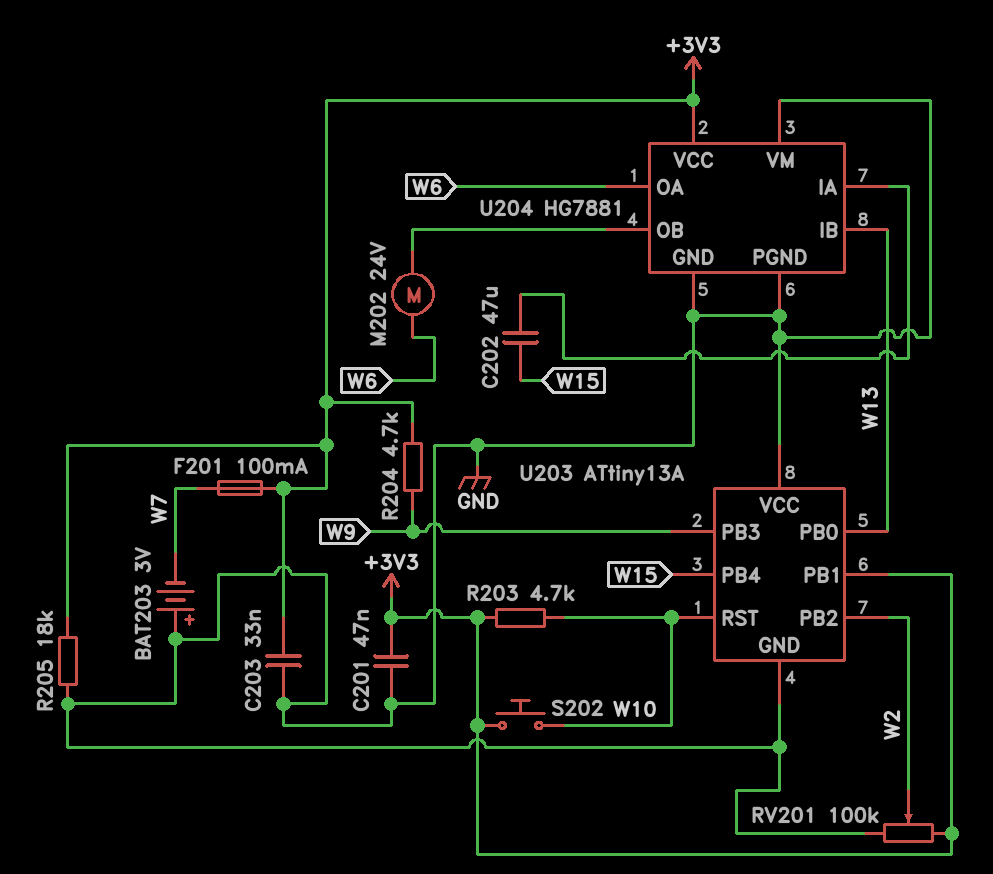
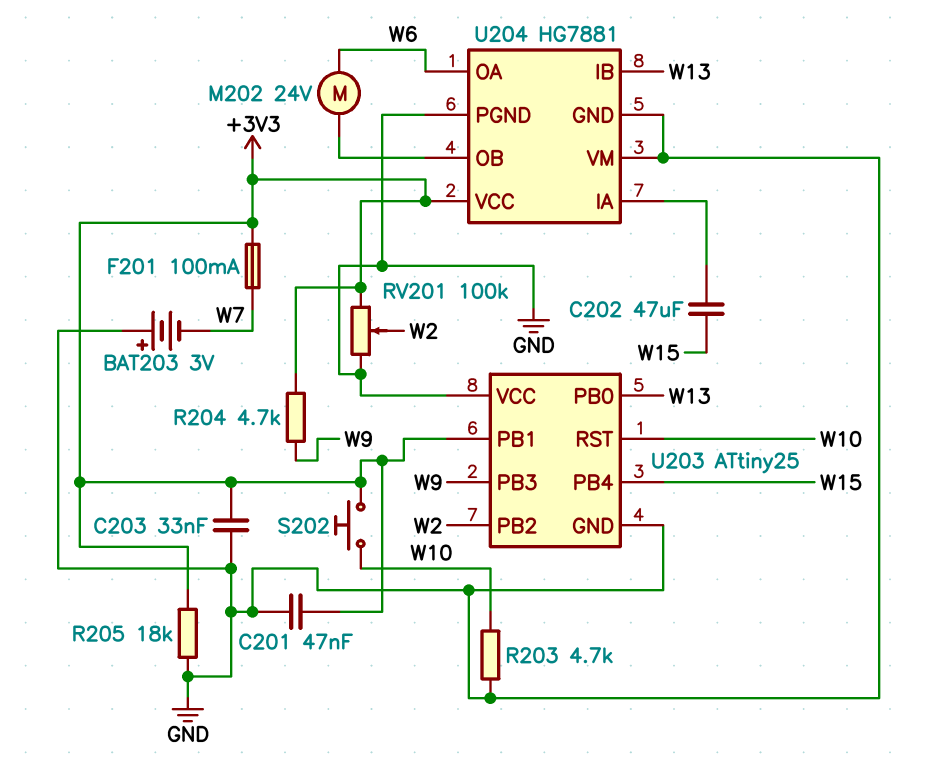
R203: 4.7k (+3V3, W10) -> 4.7k (GND, W10)
U203: ATtiny13A -> ATtiny25

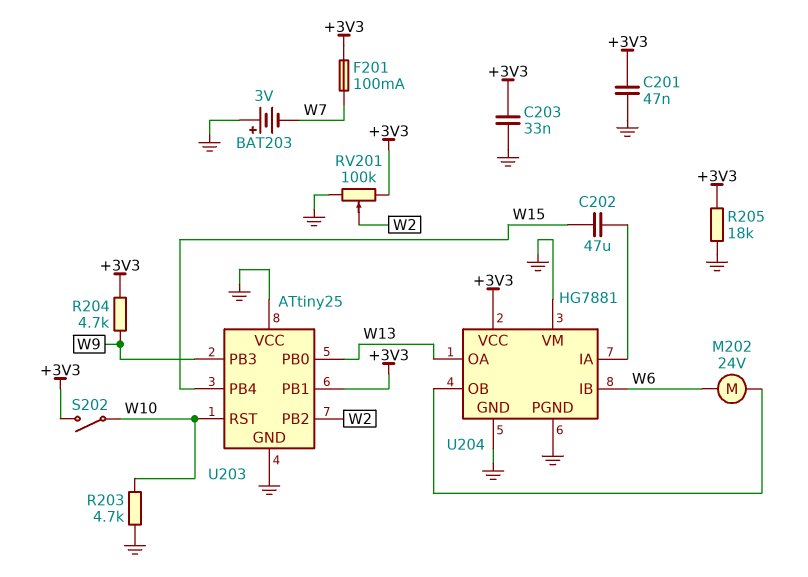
S202: button (+3V3, W10) -> switch (+3V3, W10)
U204 pin IB: W13 -> W6
U204 pin OA: W6 -> W13

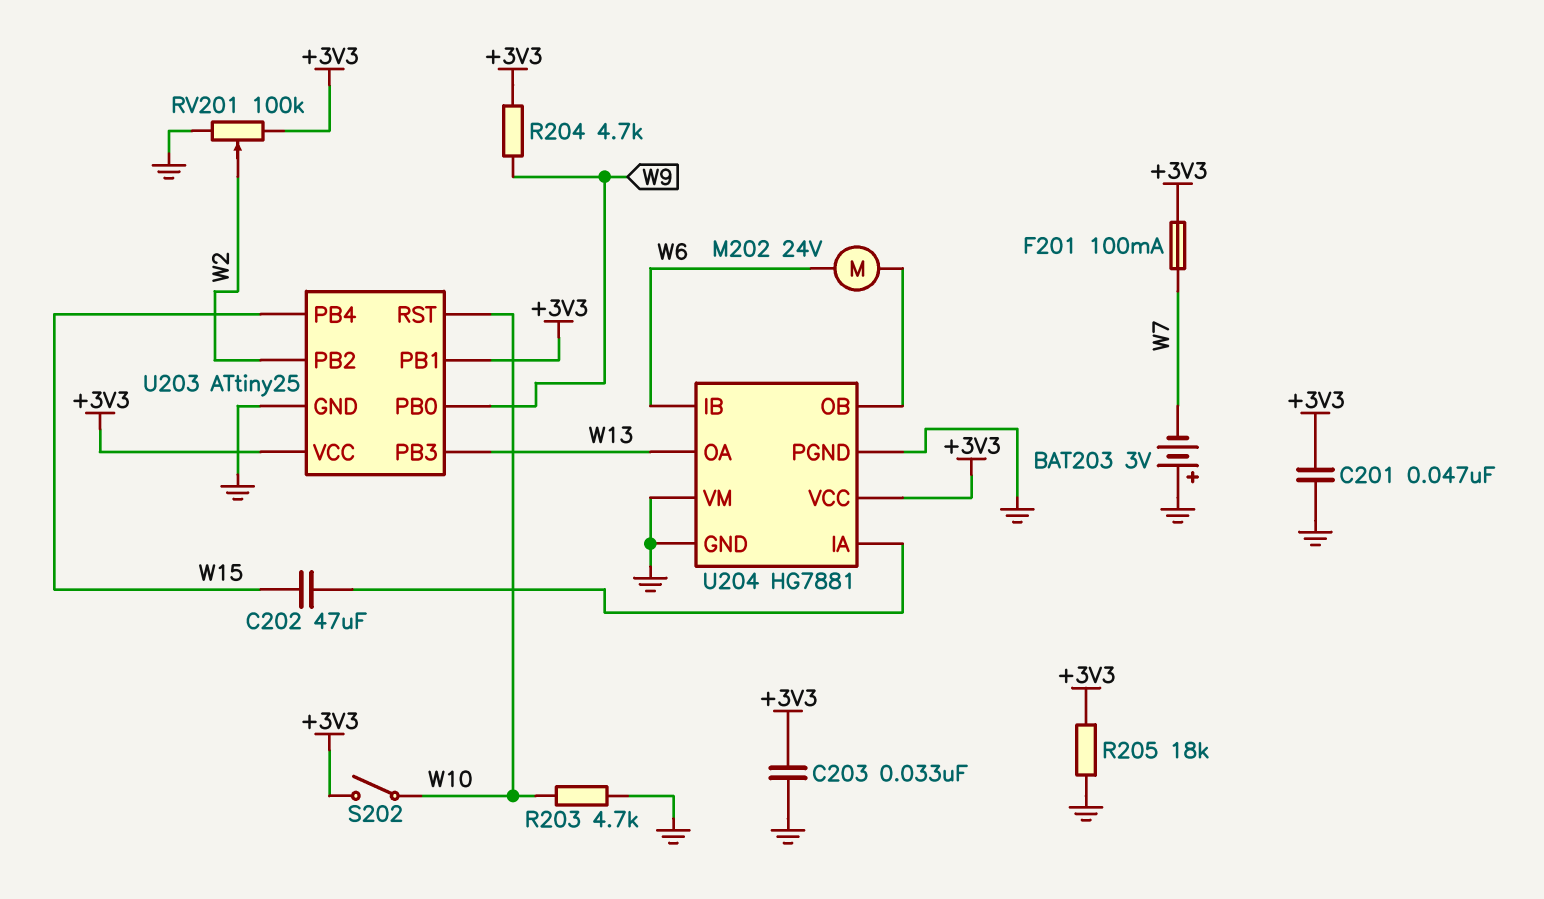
U203 pin PB0: W13 -> W9
U203 pin PB3: W9 -> W13
U203 pin VCC: GND -> +3V3

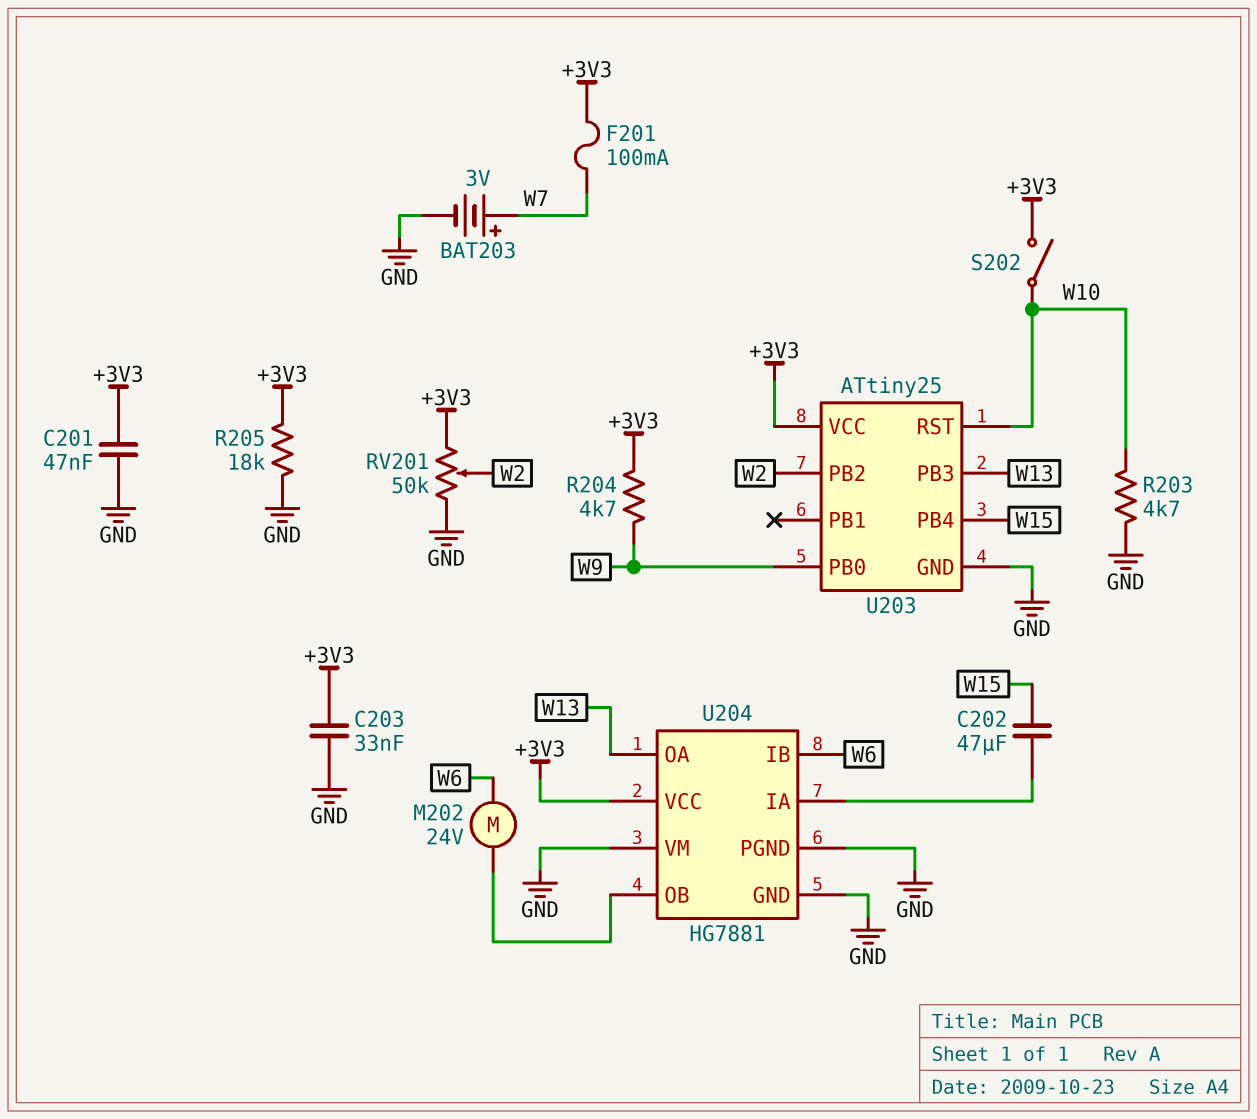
BAT203: 3V (plus GND, minus W7) -> 3V (plus W7, minus GND)
RV201: 100k (+3V3, GND, wiper W2) -> 50k (+3V3, GND, wiper W2)
U203 pin PB1: +3V3 -> none

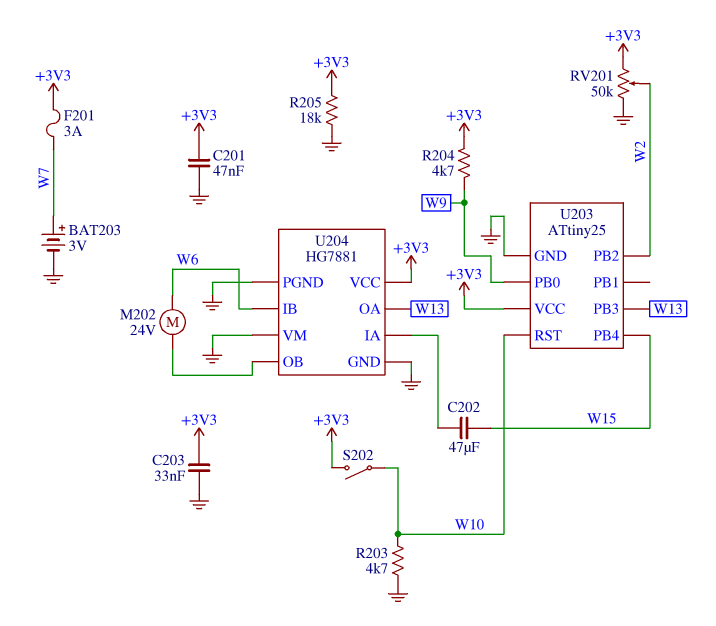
F201: 100mA (+3V3, W7) -> 3A (+3V3, W7)

